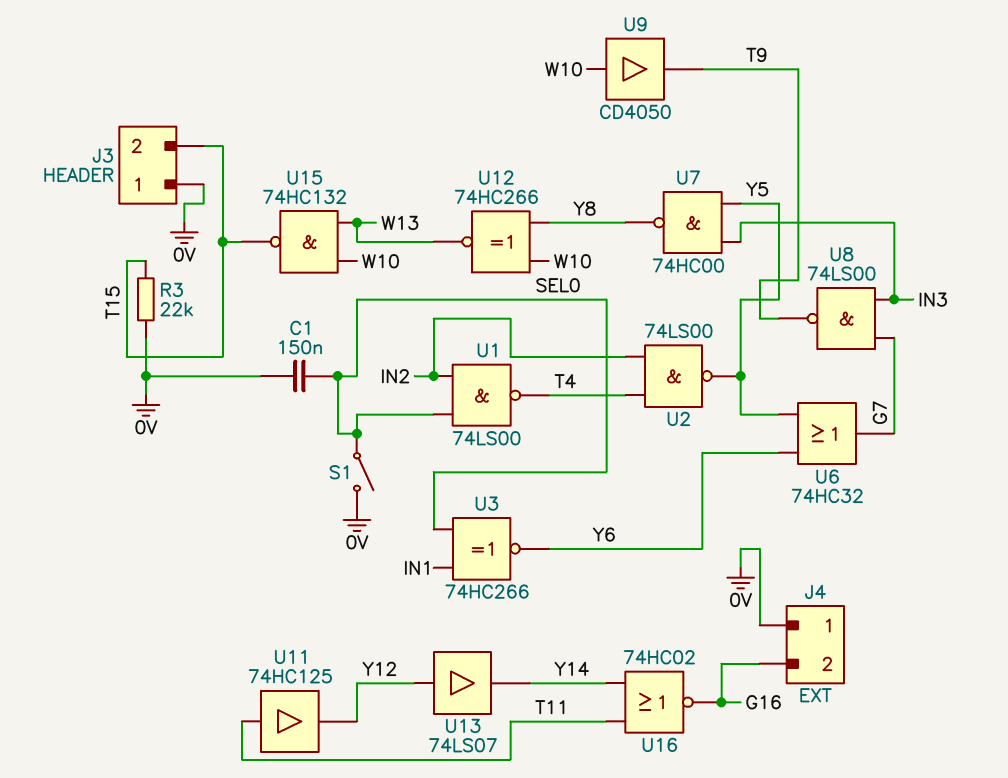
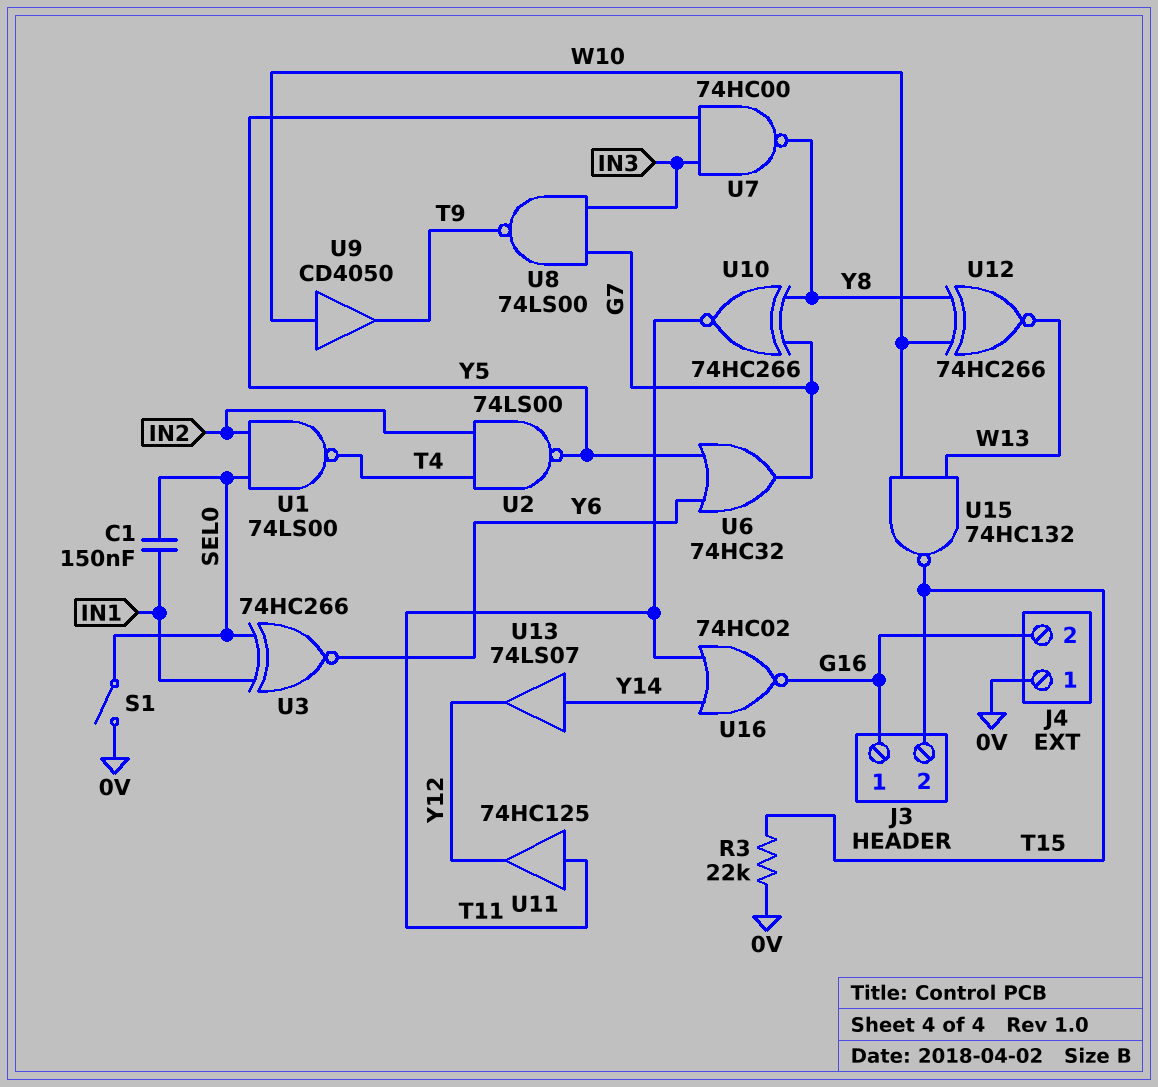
C1: 150nF (0V, SEL0) -> 150nF (IN1, SEL0)
J3 pin 1: 0V -> G16
U10: none -> XNOR 74HC266 (in G7, in Y8, out T11)
U13: buffer 74LS07 (in Y12, out Y14) -> buffer 74LS07 (in Y14, out Y12)

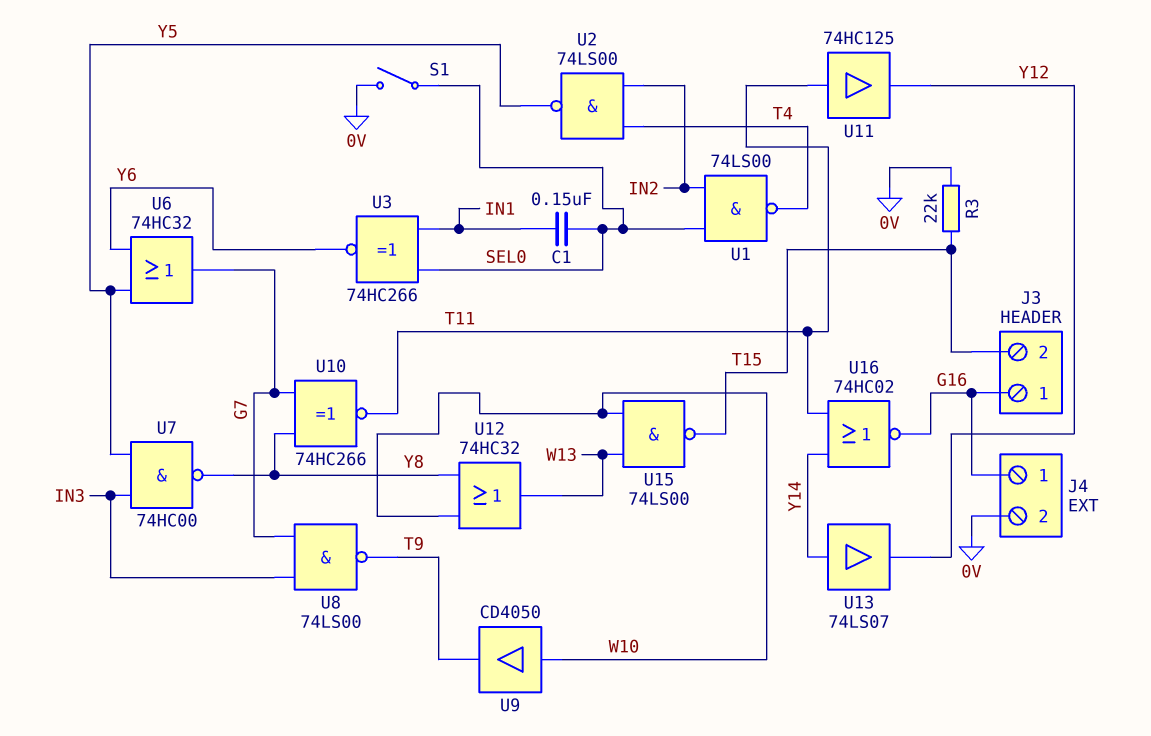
J4 pin 1: 0V -> G16
J4 pin 2: G16 -> 0V
U12: XNOR 74HC266 (in W10, in Y8, out W13) -> OR 74HC32 (in W10, in Y8, out W13)
U15: NAND 74HC132 (in W10, in W13, out T15) -> NAND 74LS00 (in W10, in W13, out T15)

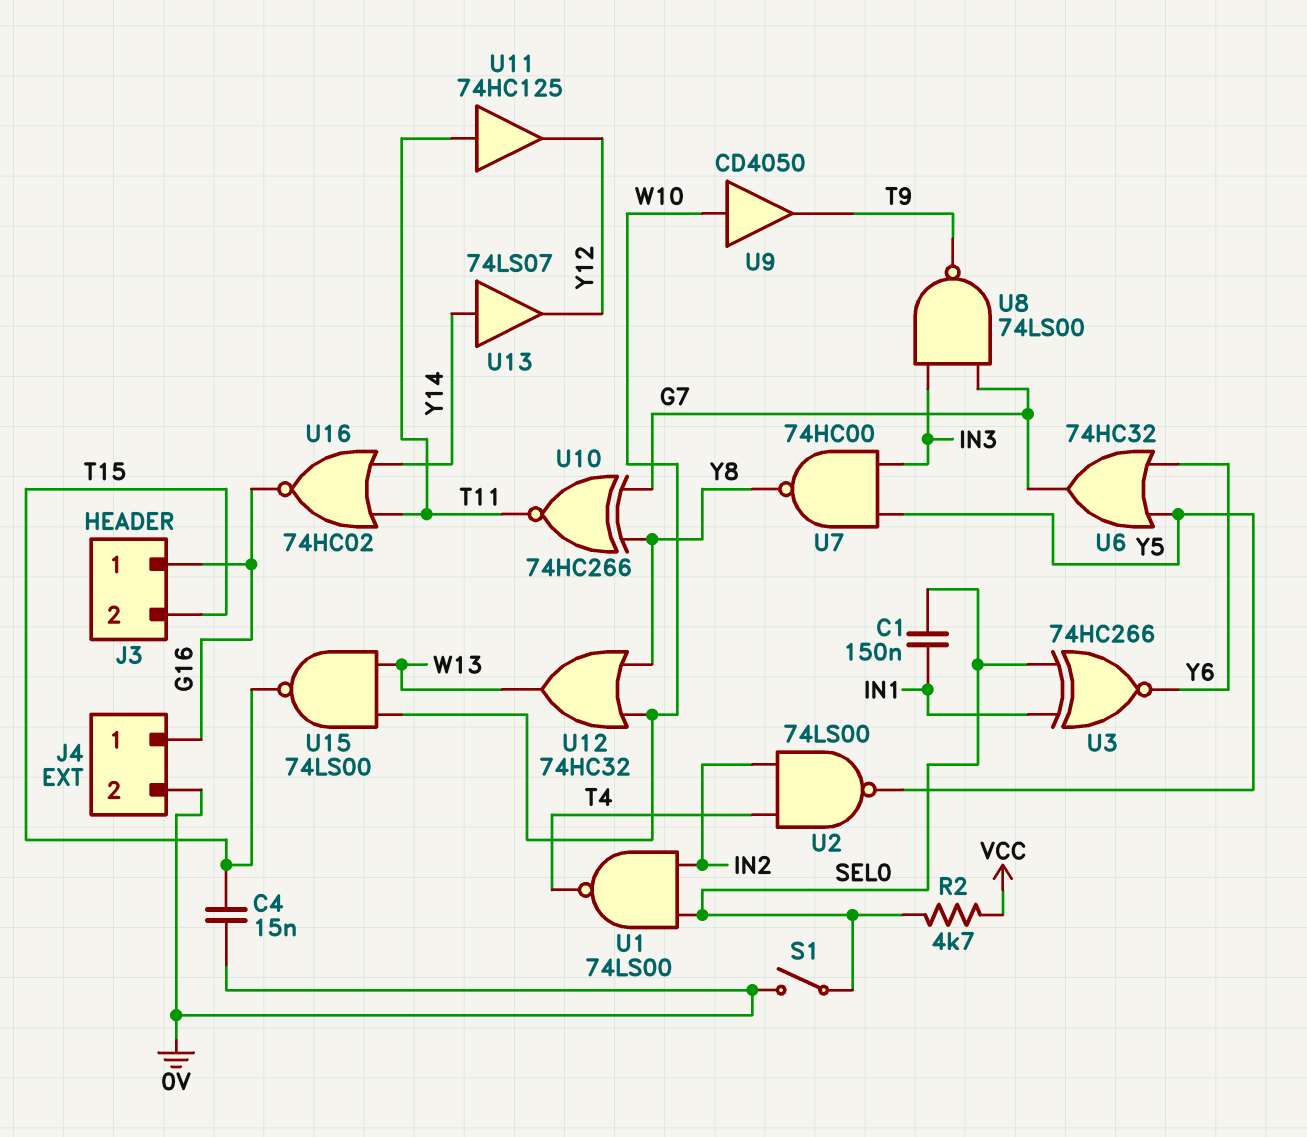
C4: none -> 15nF (0V, T15)
R2: none -> 4.7k (SEL0, VCC)
R3: 22k (0V, T15) -> none

